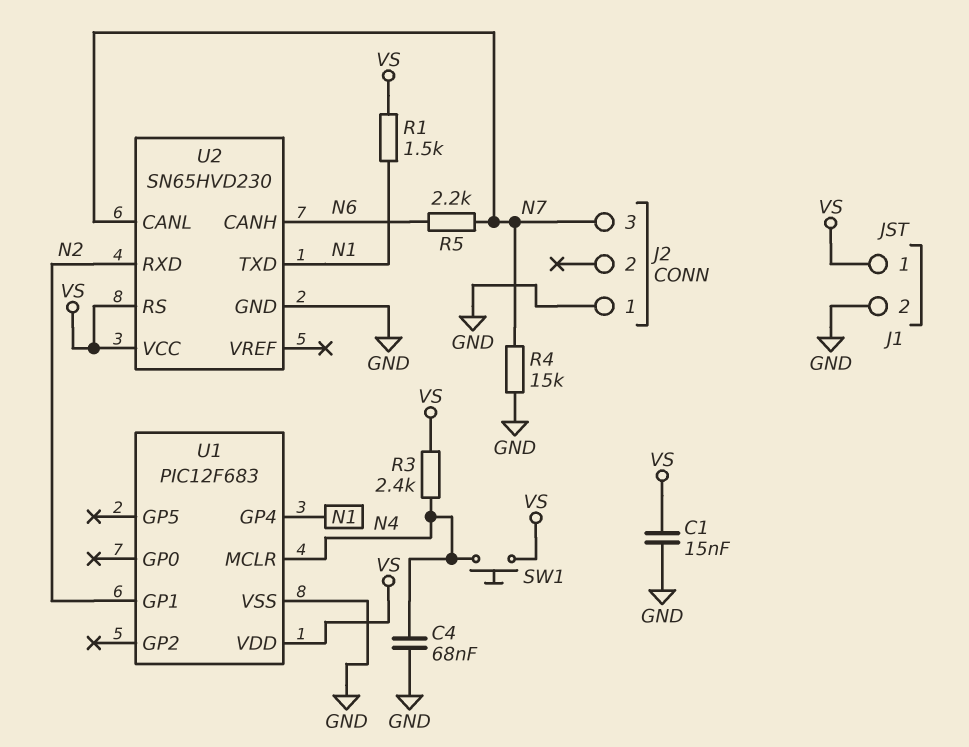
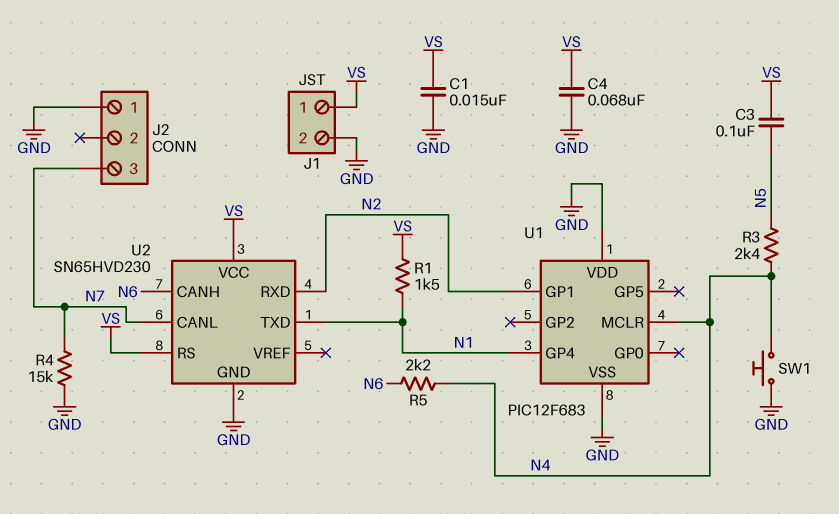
C3: none -> 100nF (N5, VS)
C4: 68nF (GND, N4) -> 68nF (GND, VS)
R3: 2.4k (N4, VS) -> 2.4k (N4, N5)
R5: 2.2k (N6, N7) -> 2.2k (N4, N6)
SW1: button (N4, VS) -> button (GND, N4)
U1 pin VDD: VS -> GND

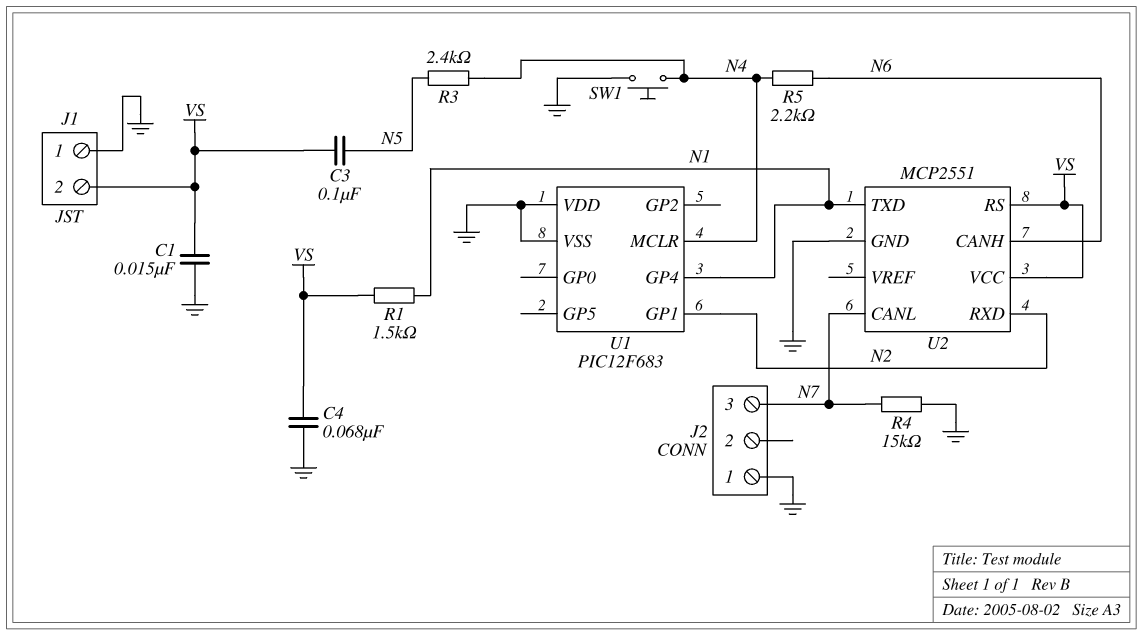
J1 pin 1: VS -> GND
J1 pin 2: GND -> VS
U2: SN65HVD230 -> MCP2551

